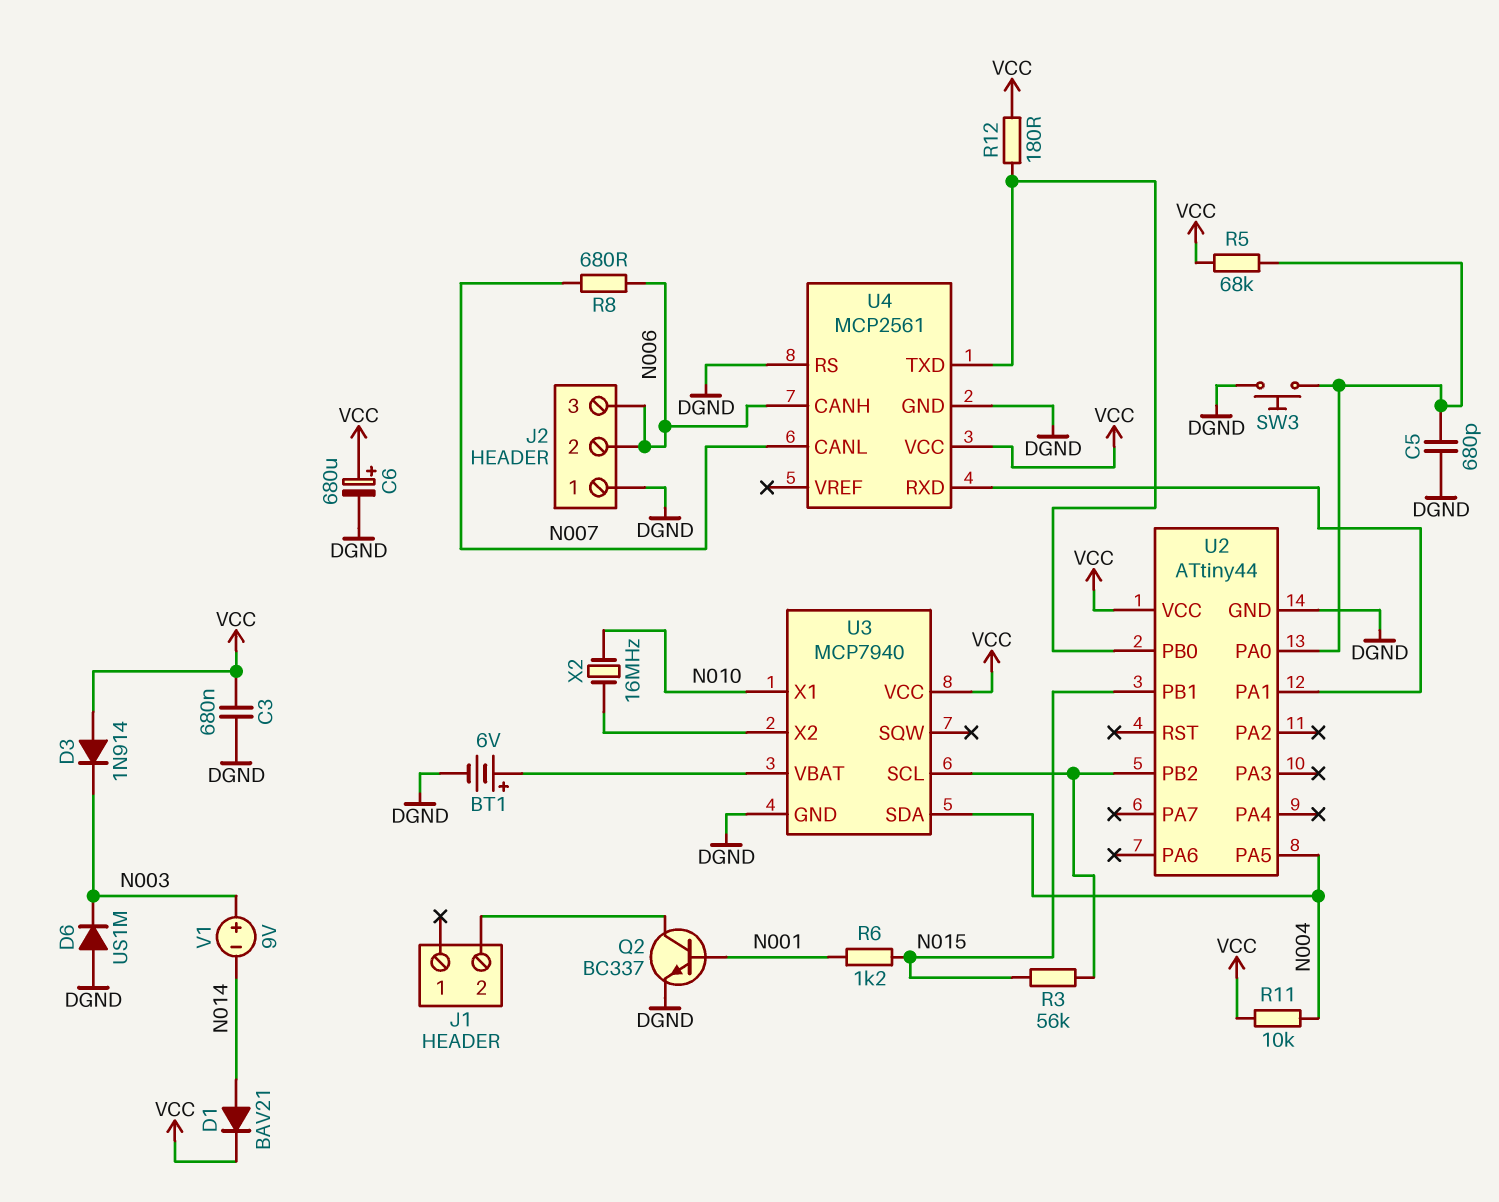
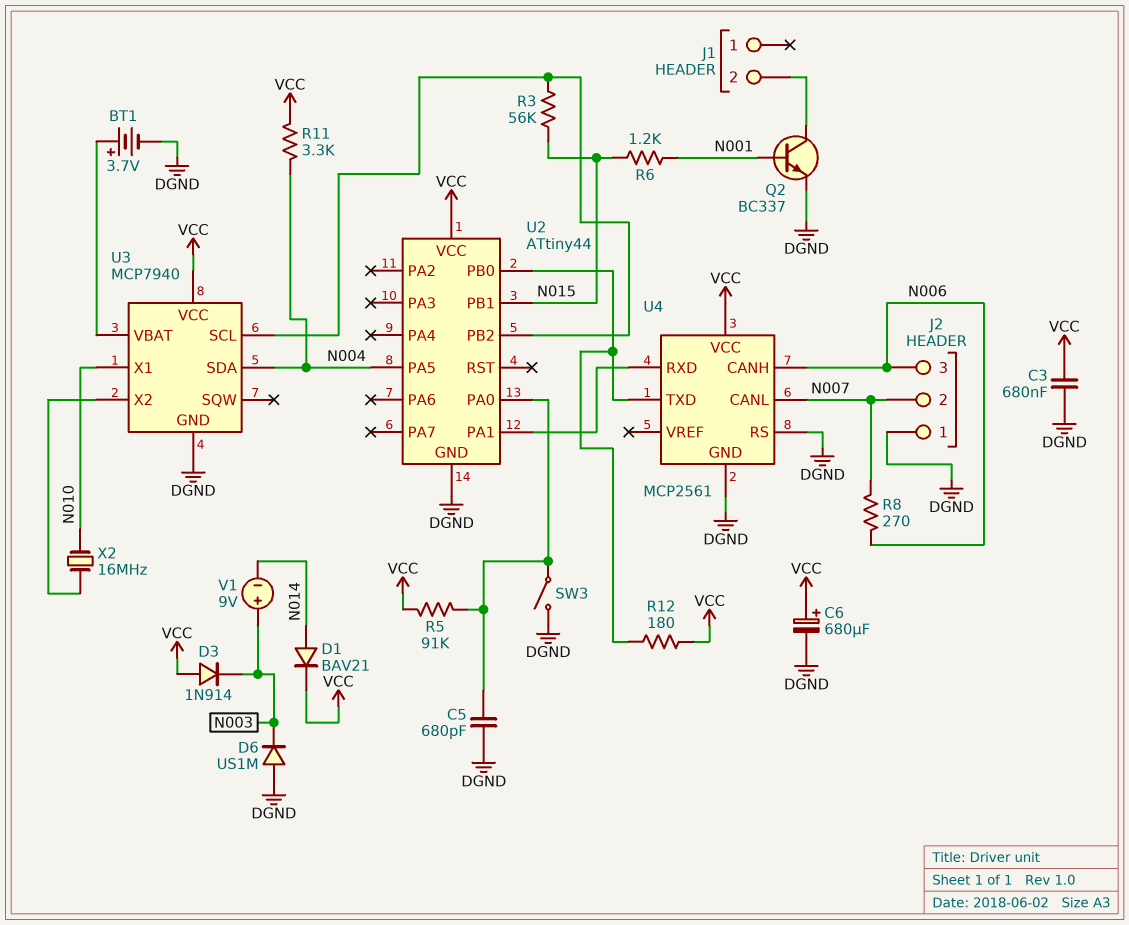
BT1: 6V (plus U3/VBAT, minus DGND) -> 3.7V (plus U3/VBAT, minus DGND)
J2 pin 2: N006 -> N007
R5: 68k (U2/PA0, VCC) -> 91k (U2/PA0, VCC)
R8: 680 (N006, N007) -> 270 (N006, N007)
R11: 10k (N004, VCC) -> 3.3k (N004, VCC)
SW3: button (DGND, U2/PA0) -> switch (DGND, U2/PA0)

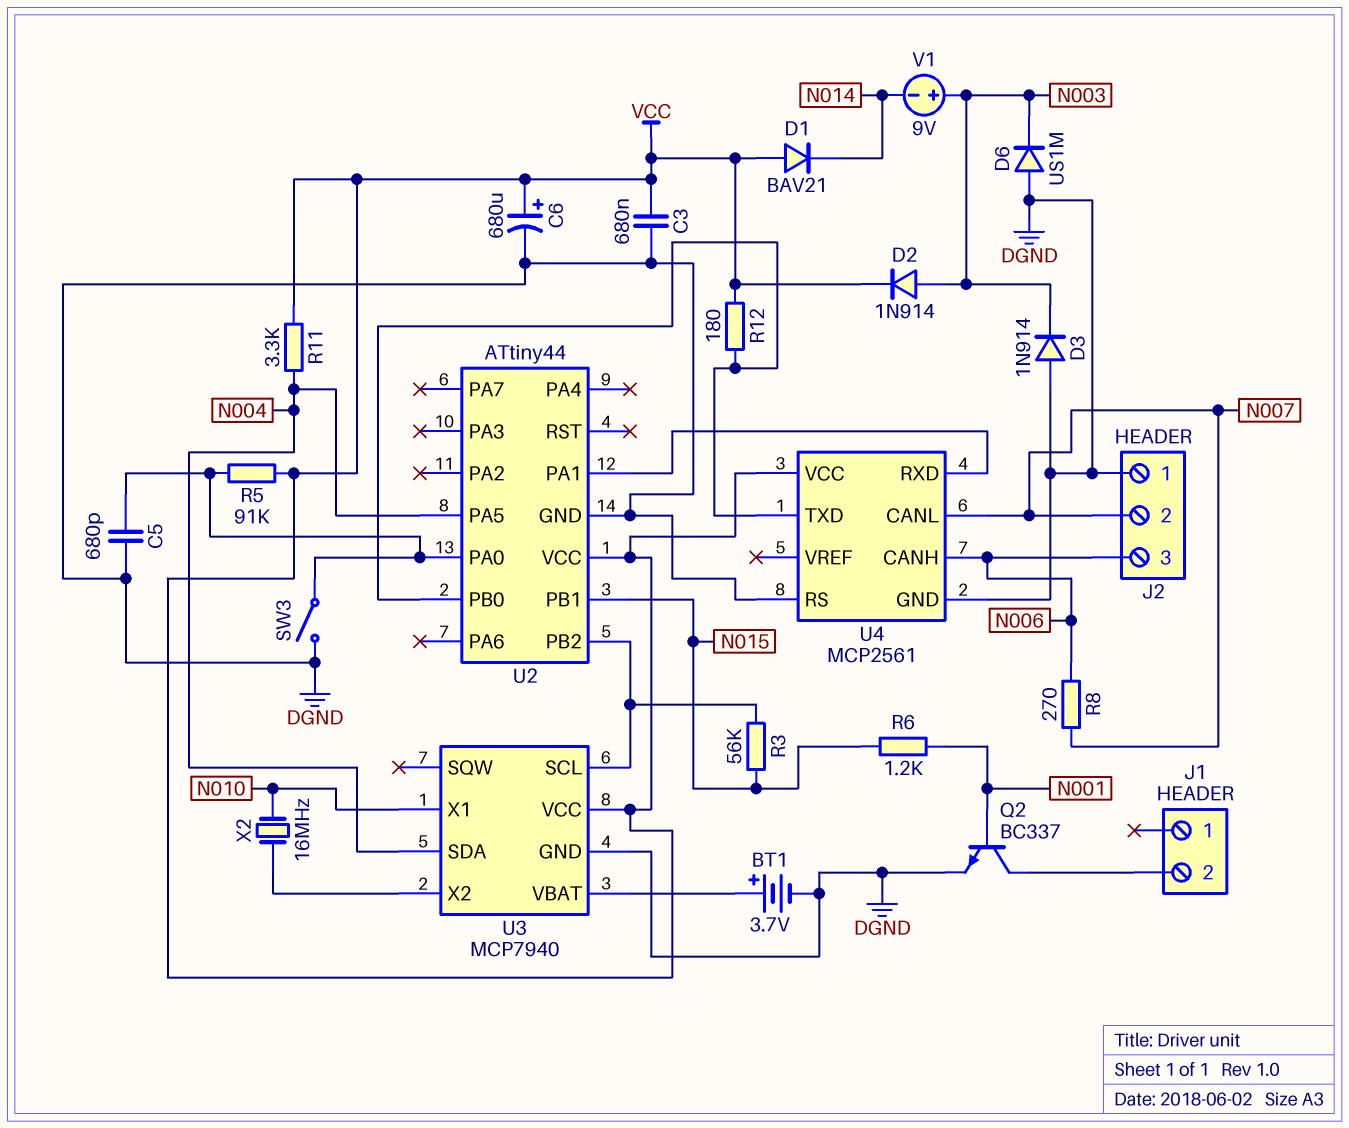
D1: diode BAV21 (A N014, K VCC) -> diode BAV21 (A VCC, K N014)
D2: none -> diode 1N914 (A N003, K VCC)
D3: diode 1N914 (A VCC, K N003) -> diode 1N914 (A DGND, K N003)

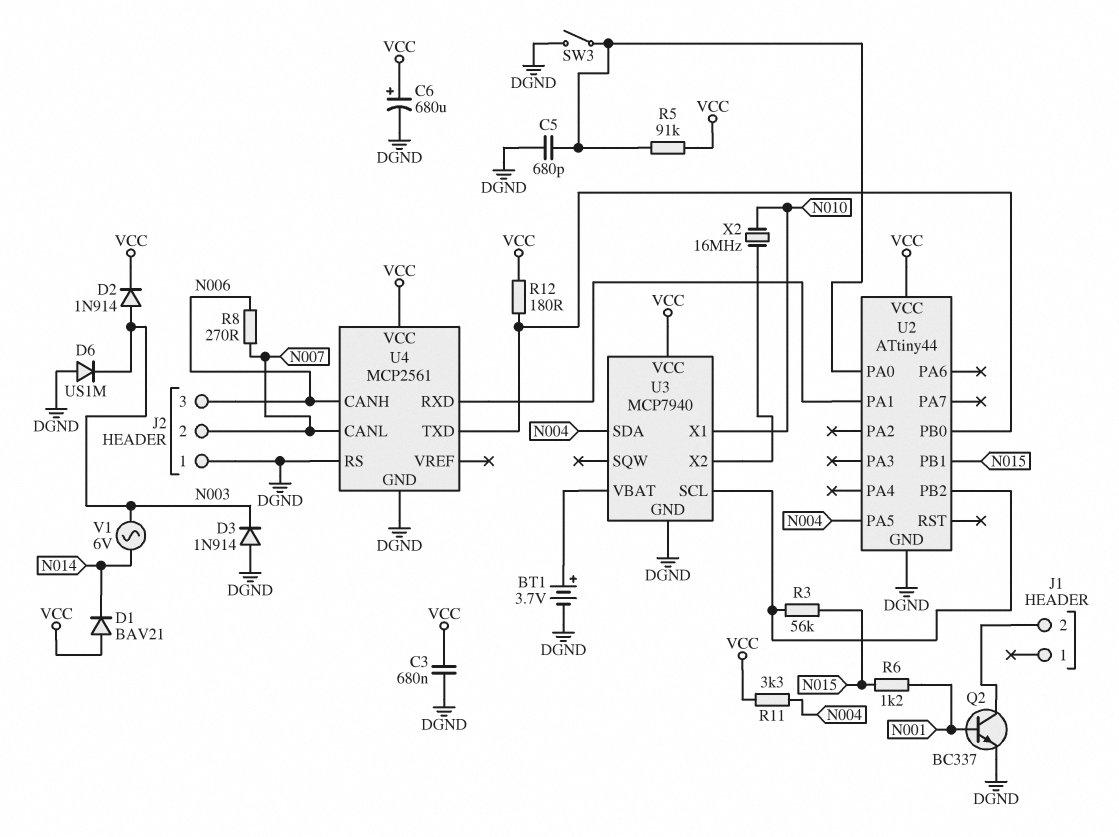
V1: 9V (plus N003, minus N014) -> AC 6V (N003, N014)

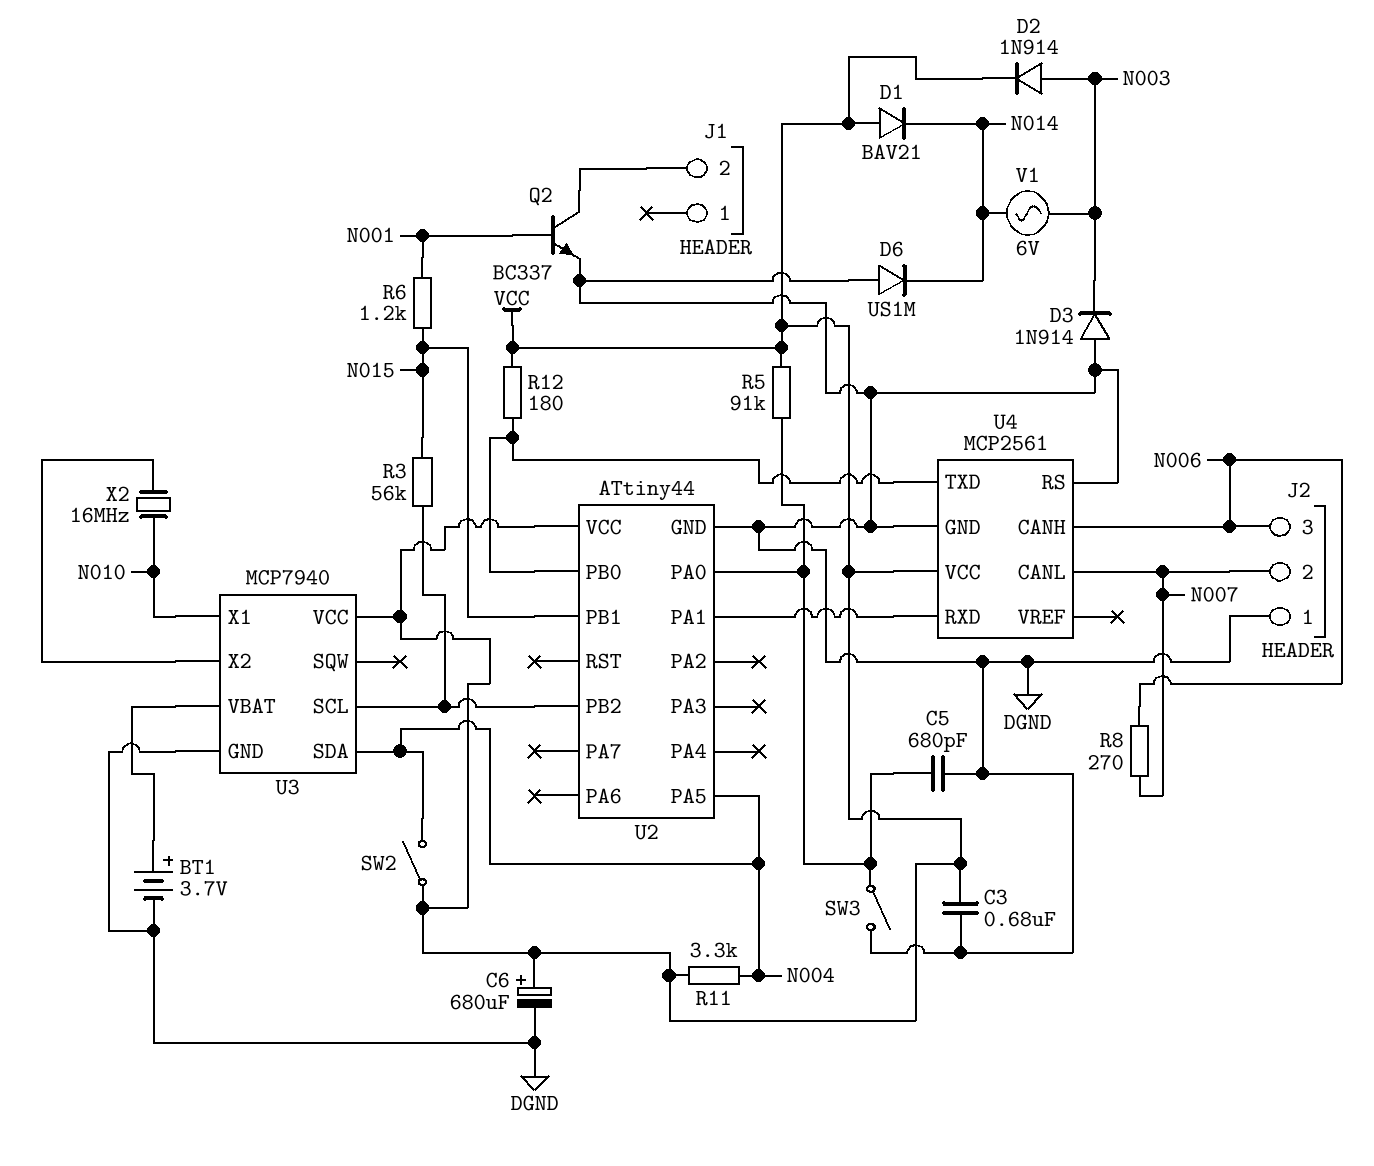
D6: diode US1M (A DGND, K N003) -> diode US1M (A DGND, K N014)
SW2: none -> switch (N004, VCC)

